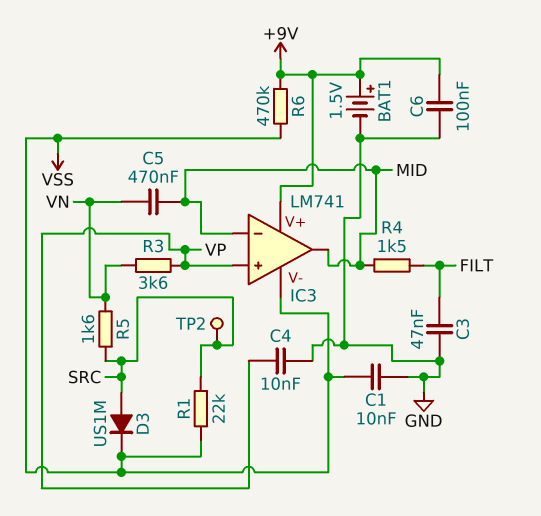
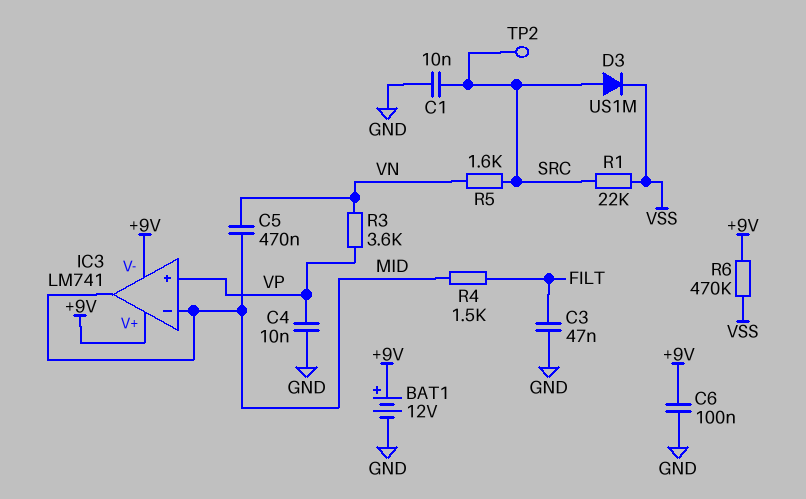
BAT1: 1.5V (plus +9V, minus GND) -> 12V (plus +9V, minus GND)
C1: 10nF (GND, VSS) -> 10nF (GND, SRC)
IC3 pin V-: VSS -> +9V

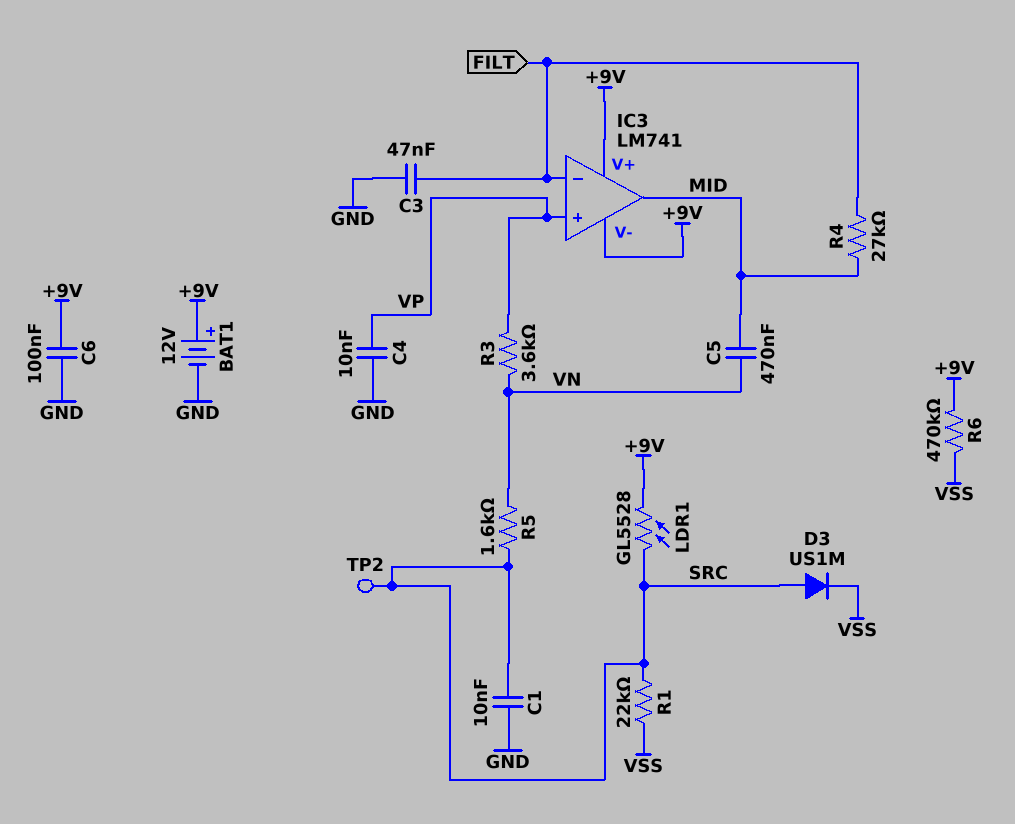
IC3 pin in-: MID -> FILT
LDR1: none -> GL5528 (+9V, SRC)
R4: 1.5k (FILT, MID) -> 27k (FILT, MID)

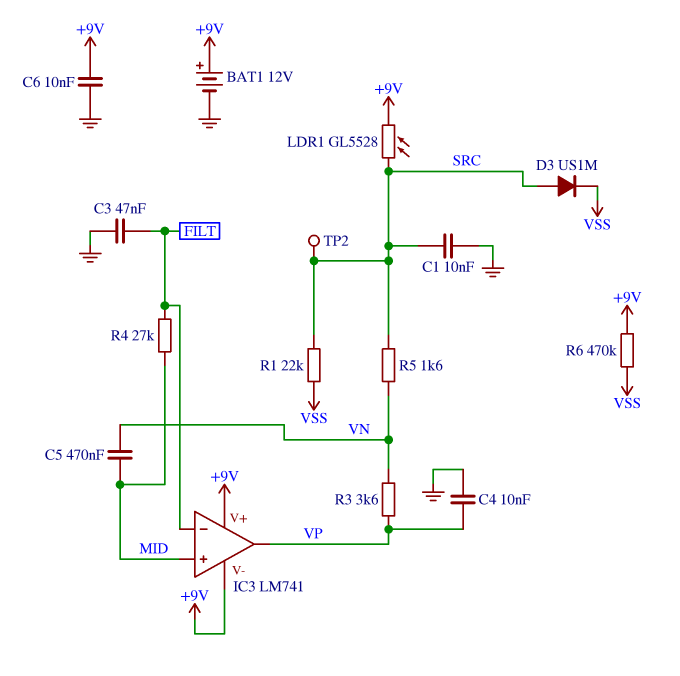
C6: 100nF (+9V, GND) -> 10nF (+9V, GND)
IC3 pin in+: VP -> MID
IC3 pin out: MID -> VP

